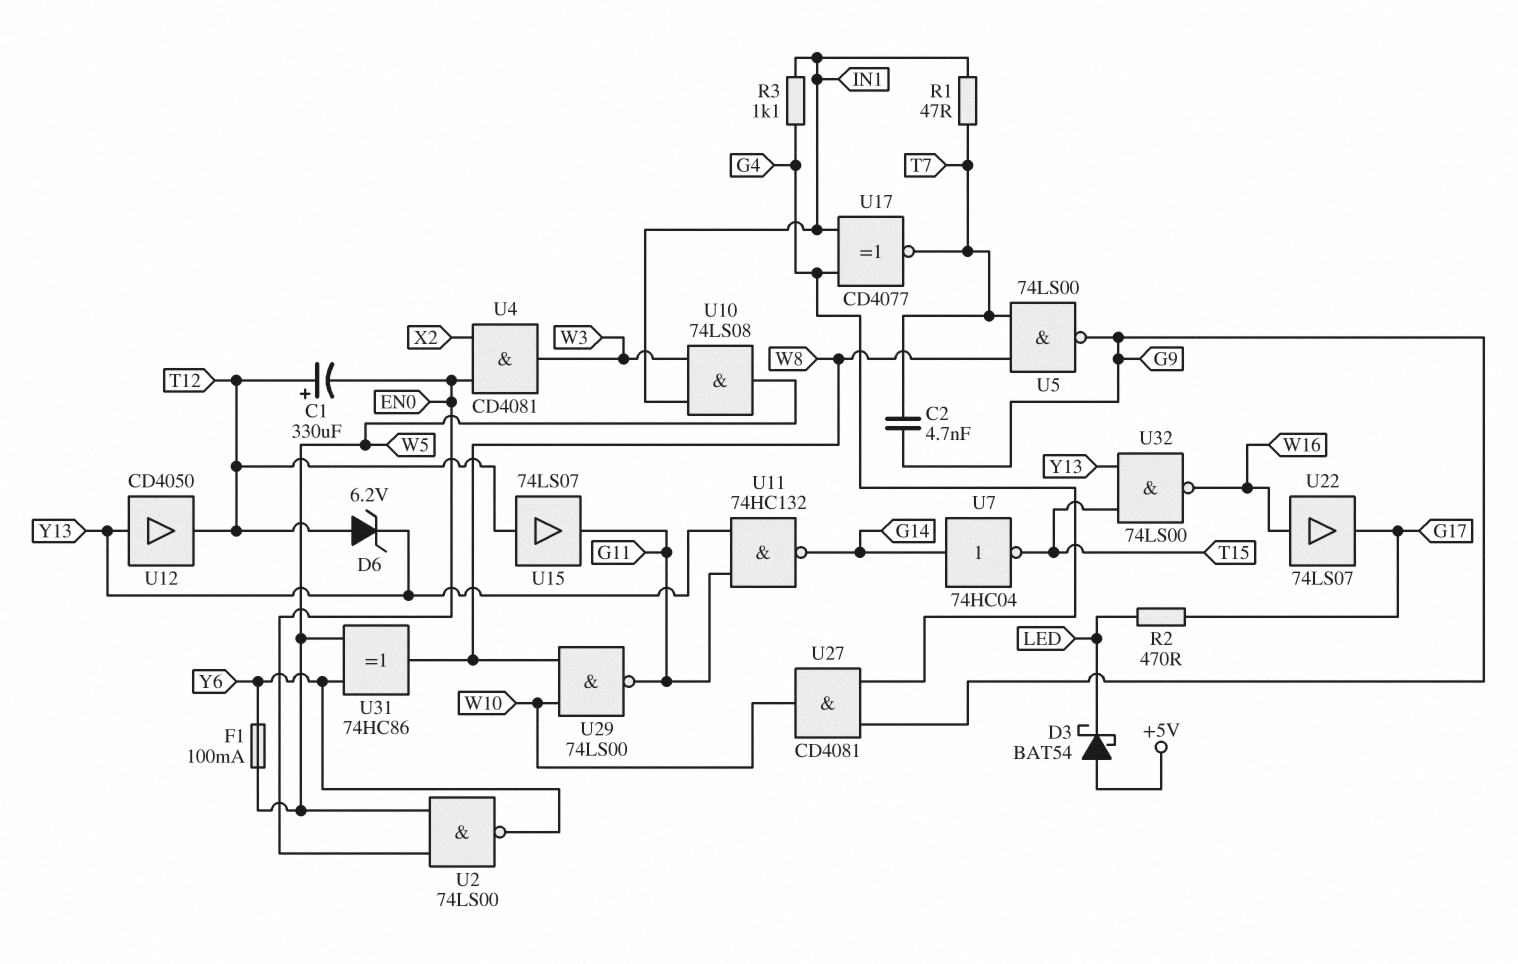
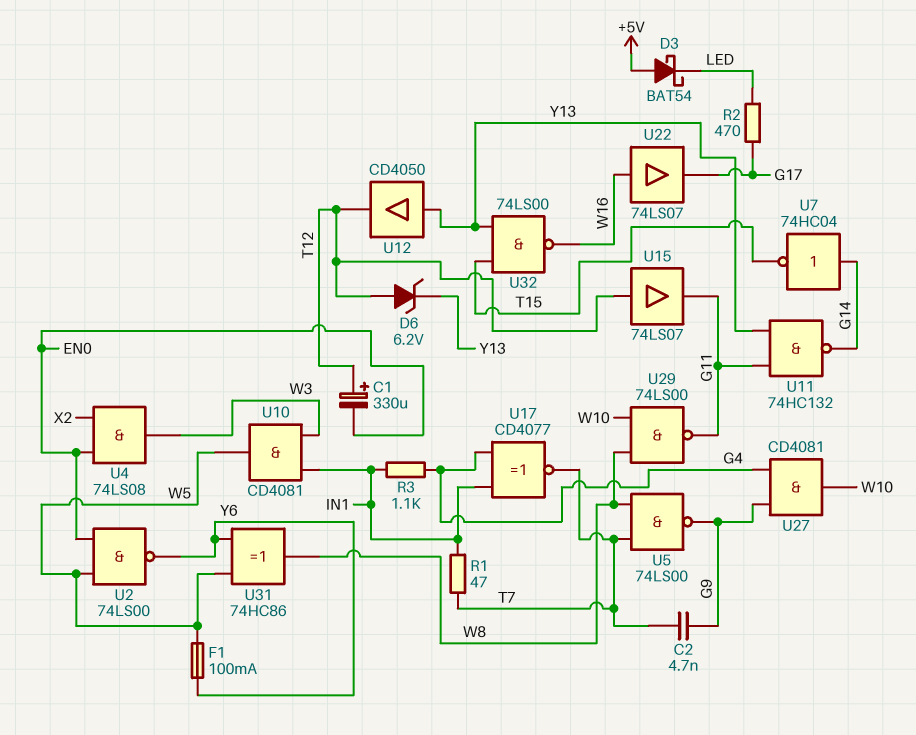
U4: AND CD4081 (in EN0, in X2, out W3) -> AND 74LS08 (in EN0, in X2, out W3)
U10: AND 74LS08 (in IN1, in W3, out W5) -> AND CD4081 (in IN1, in W3, out W5)

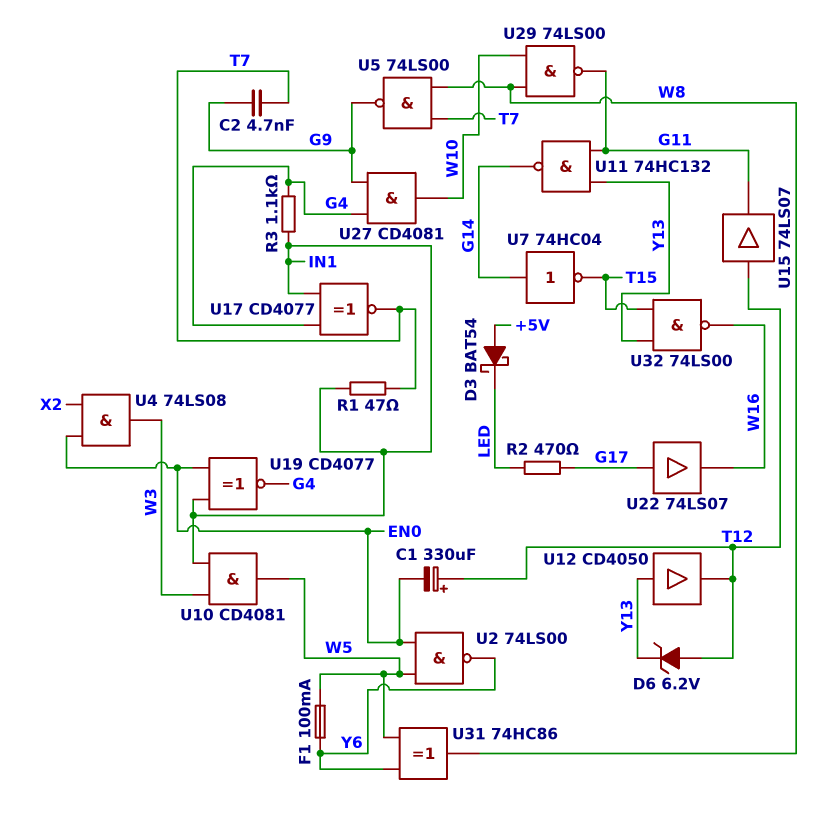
U19: none -> XNOR CD4077 (in EN0, in IN1, out G4)
U22: buffer 74LS07 (in W16, out G17) -> buffer 74LS07 (in G17, out W16)

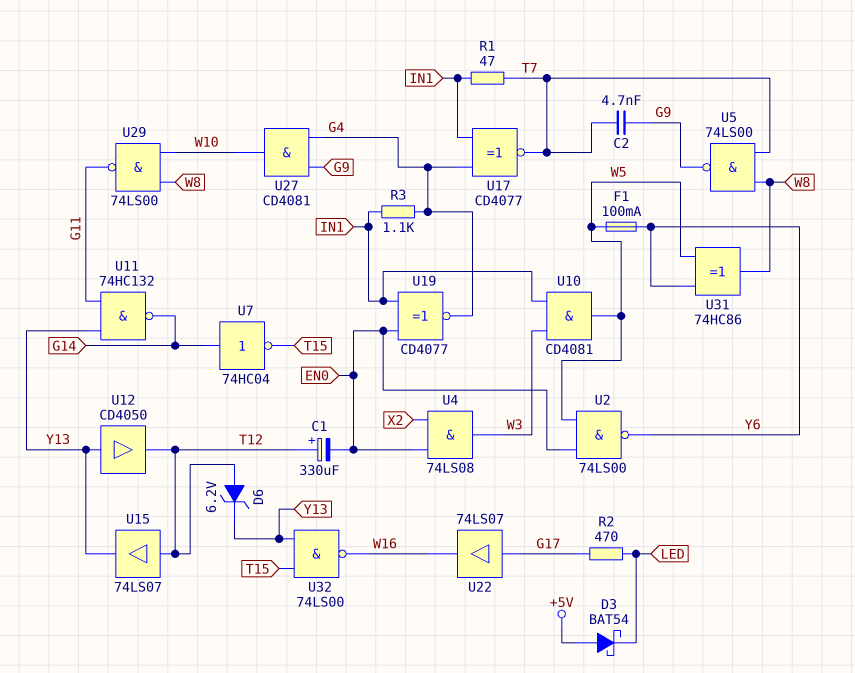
U15: buffer 74LS07 (in T12, out G11) -> buffer 74LS07 (in T12, out Y13)

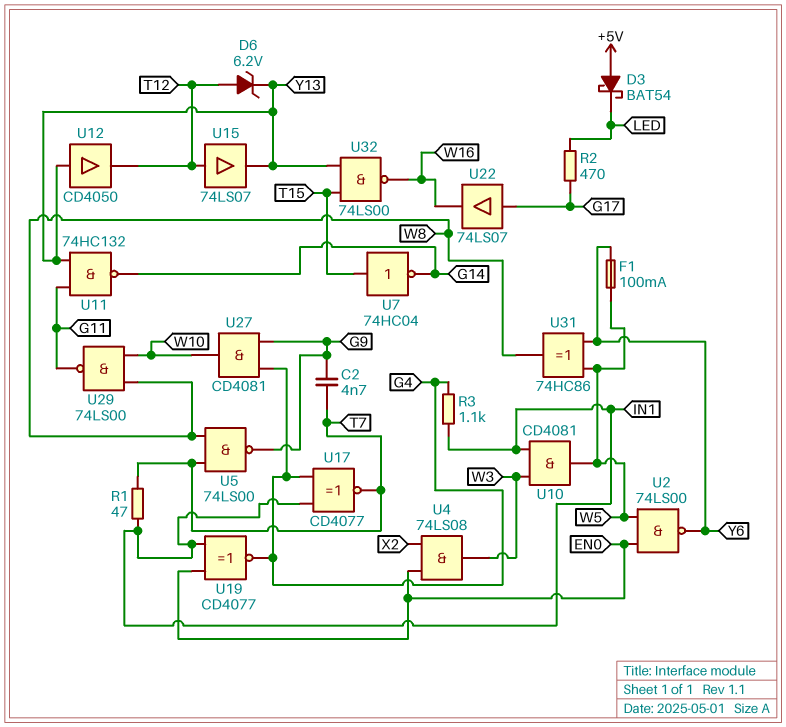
C1: 330uF (plus T12, minus EN0) -> none
U7: NOT 74HC04 (in G14, out T15) -> NOT 74HC04 (in T15, out G14)

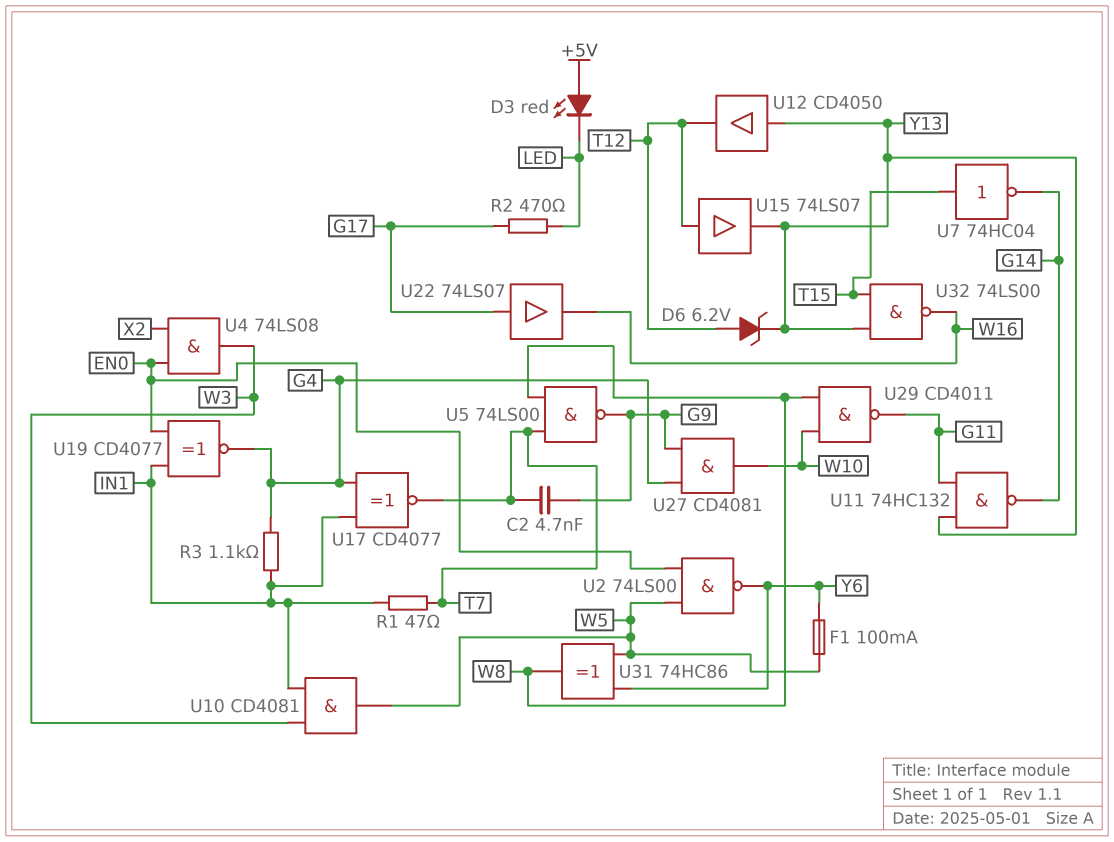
D3: schottky BAT54 (A +5V, K LED) -> LED red (A +5V, K LED)
U29: NAND 74LS00 (in W8, in W10, out G11) -> NAND CD4011 (in W8, in W10, out G11)

